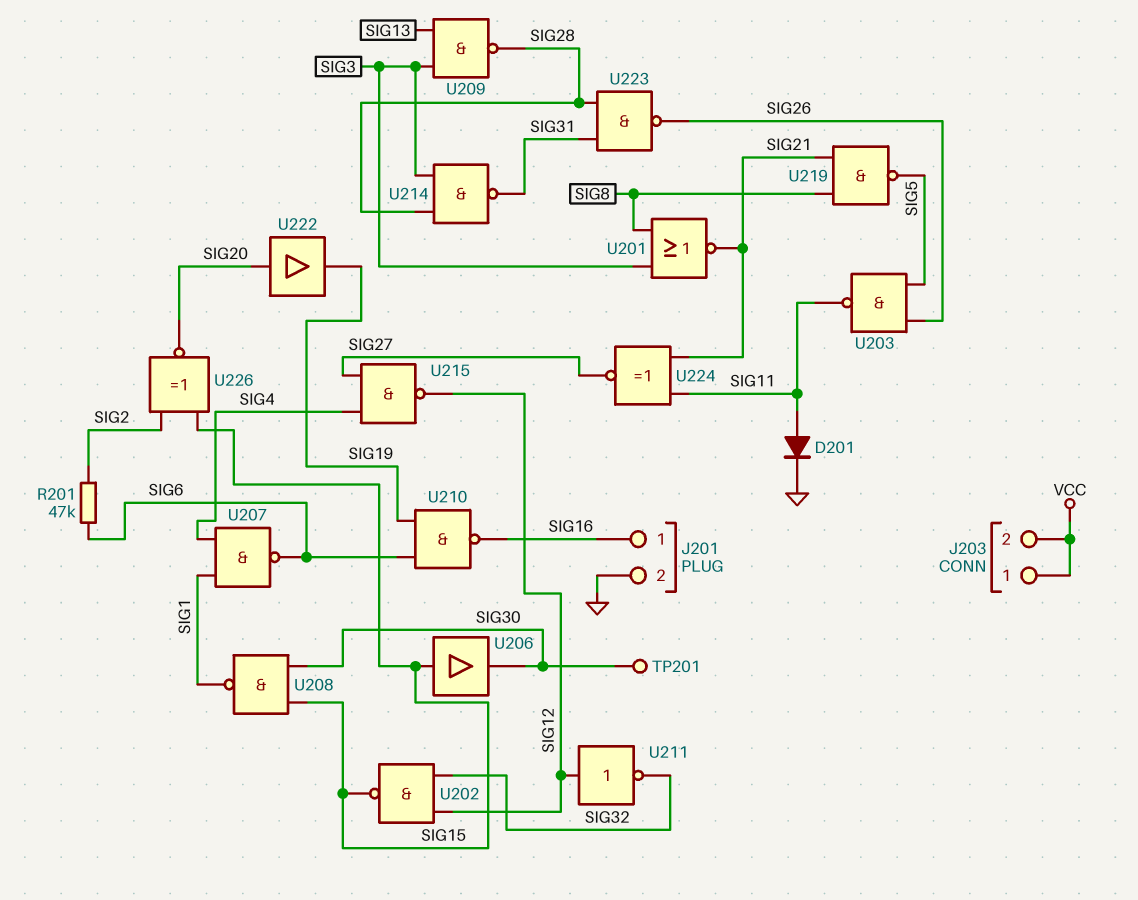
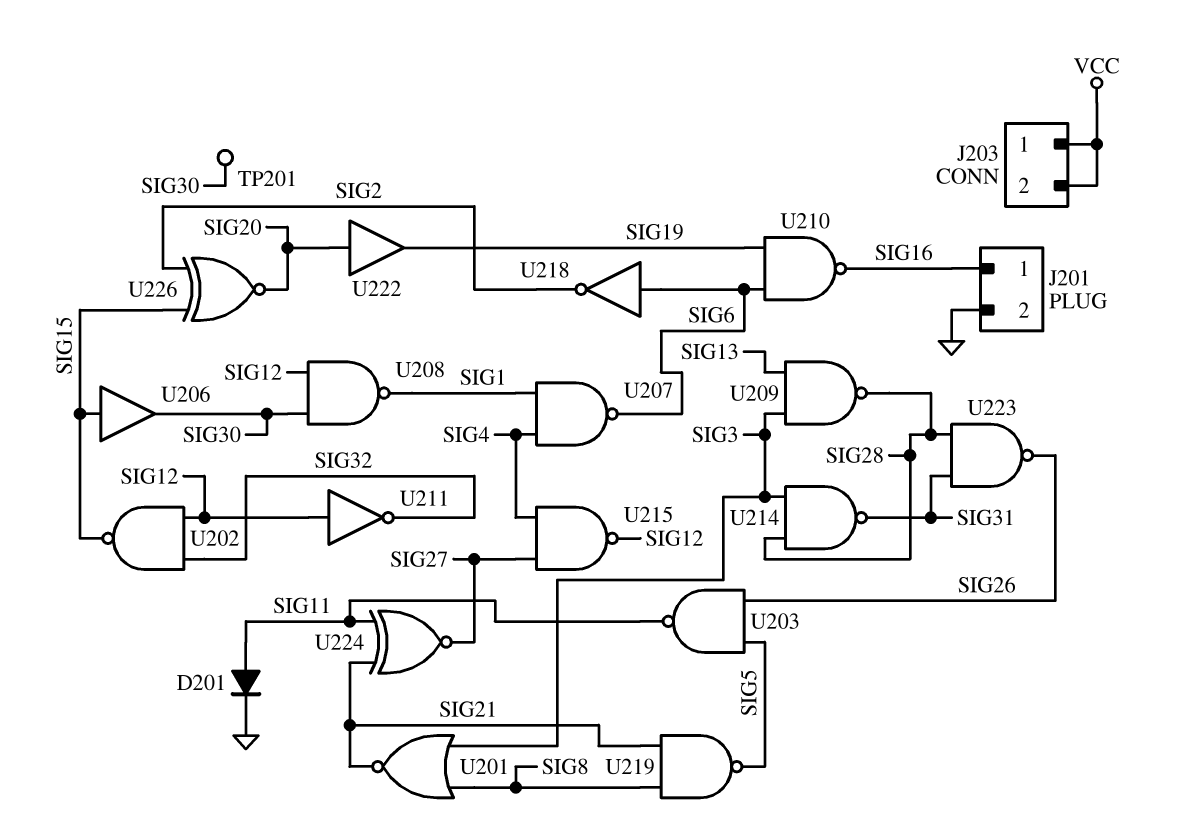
R201: 47k (SIG2, SIG6) -> none
U208: NAND (in SIG15, in SIG30, out SIG1) -> NAND (in SIG12, in SIG30, out SIG1)
U218: none -> NOT (in SIG6, out SIG2)

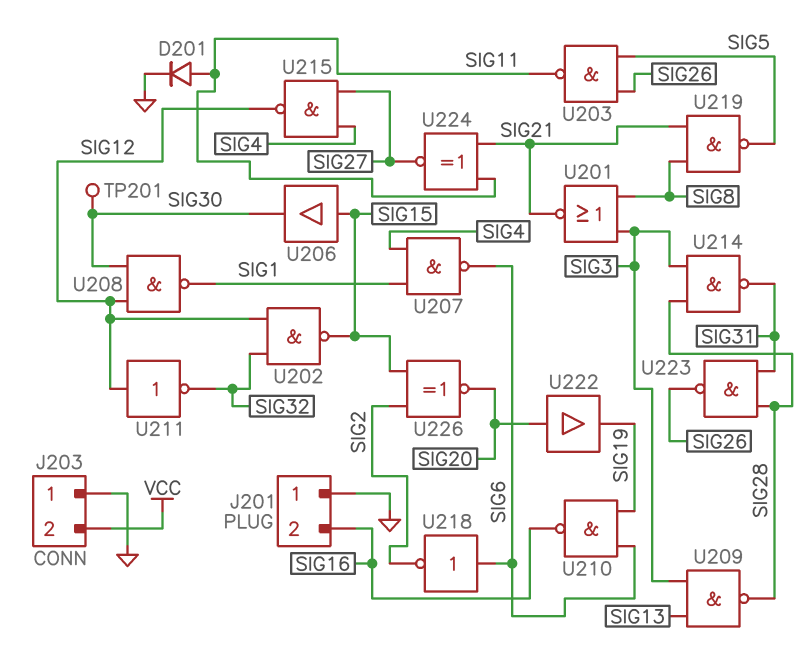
J201 pin 1: SIG16 -> GND
J201 pin 2: GND -> SIG16
J203 pin 1: VCC -> GND

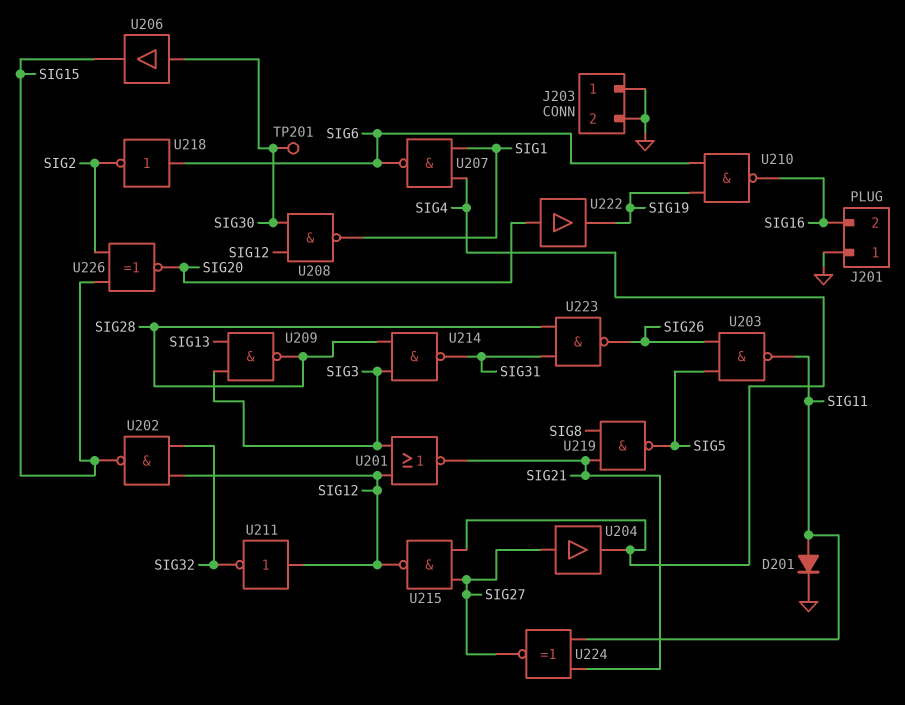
J203 pin 2: VCC -> GND
U201: NOR (in SIG3, in SIG8, out SIG21) -> NOR (in SIG3, in SIG12, out SIG21)
U204: none -> buffer (in SIG27, out SIG4)
U206: buffer (in SIG15, out SIG30) -> buffer (in SIG30, out SIG15)

